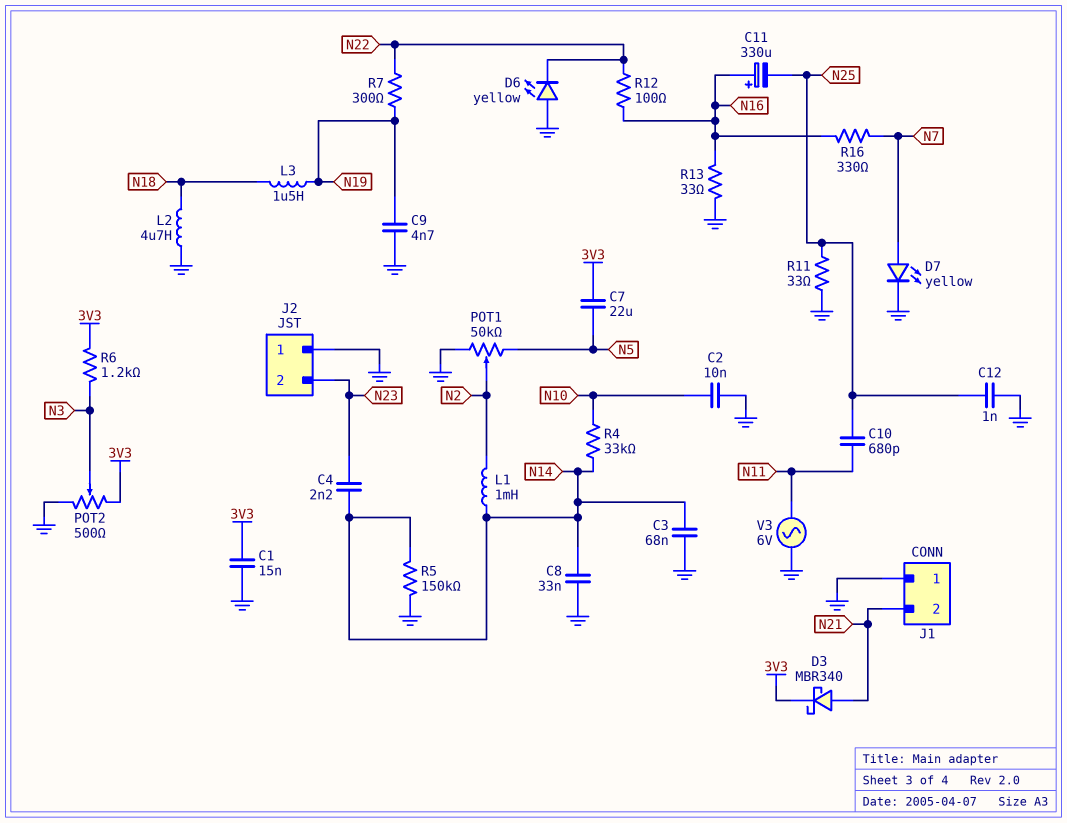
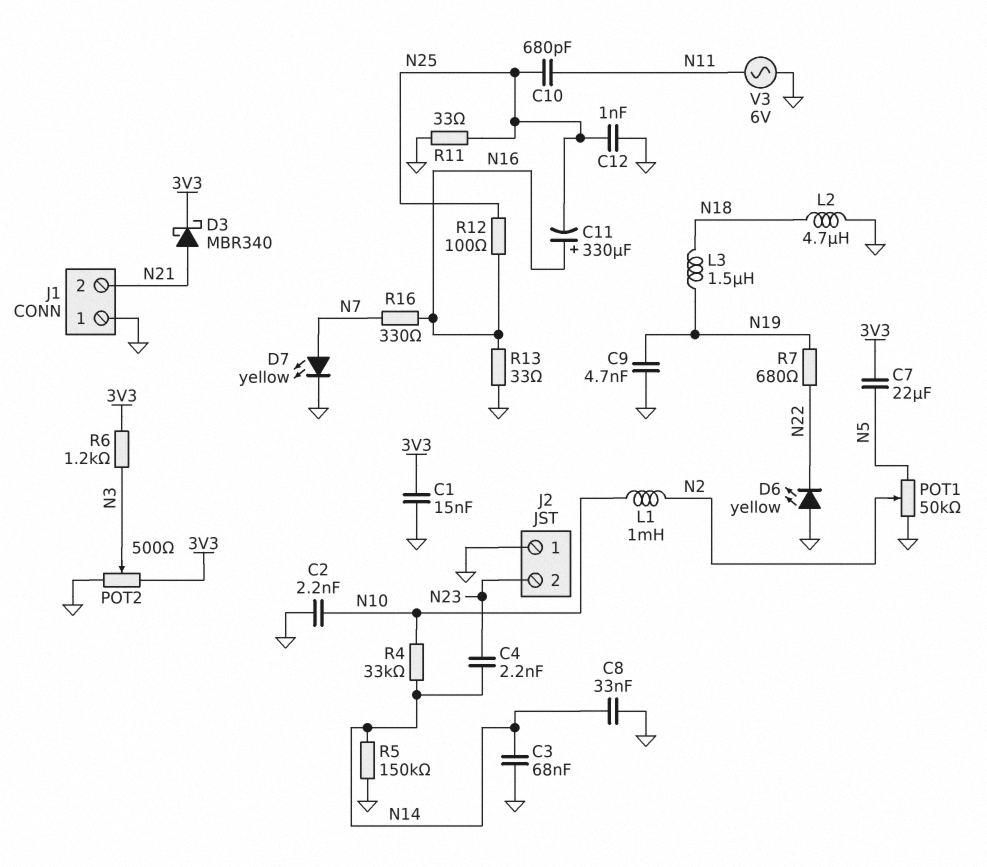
C2: 10nF (GND, N10) -> 2.2nF (GND, N10)
L1: 1mH (N2, N14) -> 1mH (N2, N10)
R7: 300 (N19, N22) -> 680 (N19, N22)
R12: 100 (N16, N22) -> 100 (N16, N25)

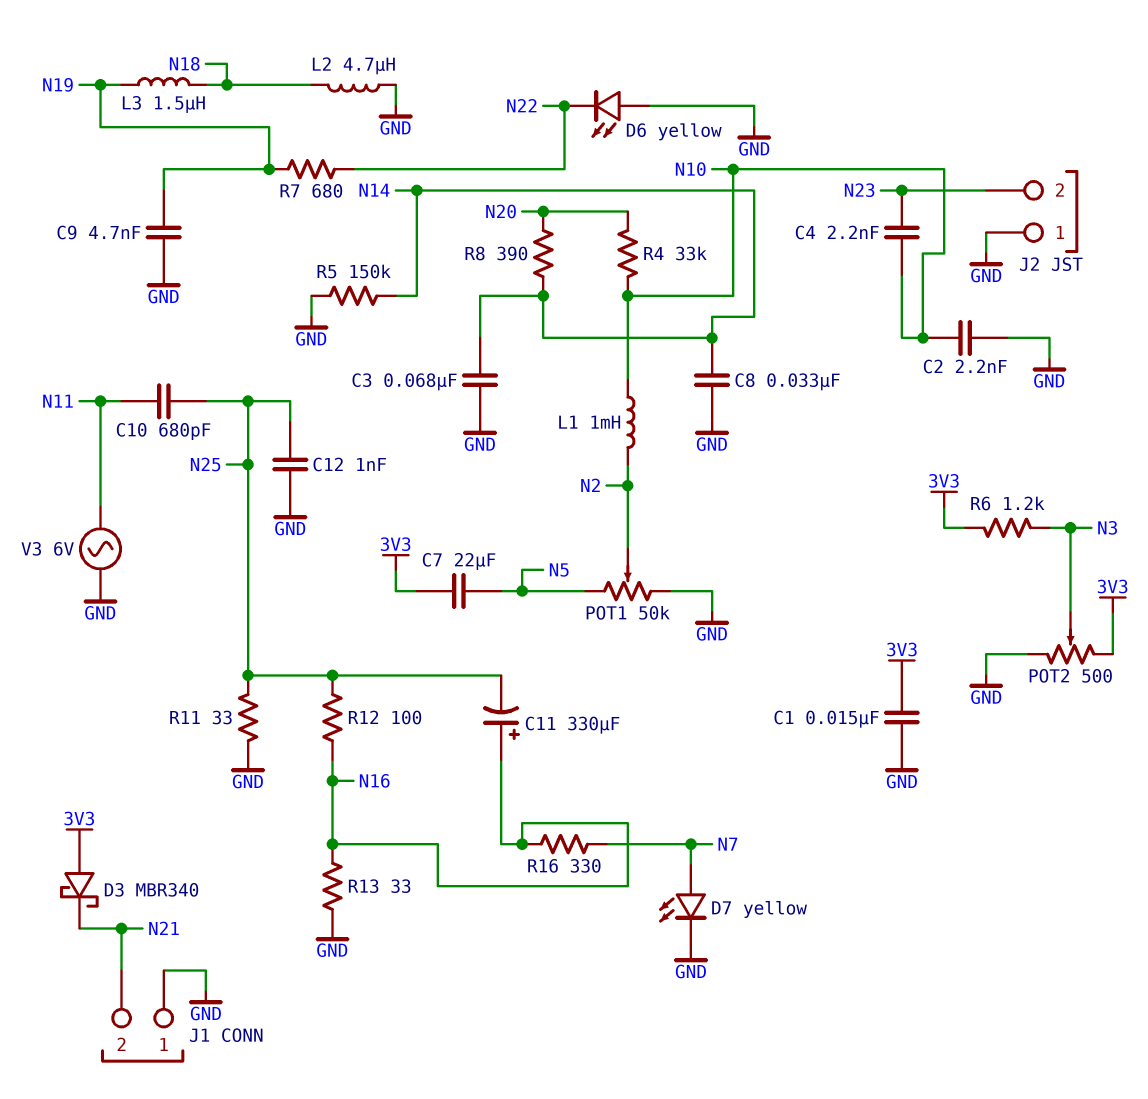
C4: 2.2nF (N14, N23) -> 2.2nF (N10, N23)
D3: schottky MBR340 (A N21, K 3V3) -> schottky MBR340 (A 3V3, K N21)
R4: 33k (N10, N14) -> 33k (N10, N20)
R8: none -> 390 (N14, N20)

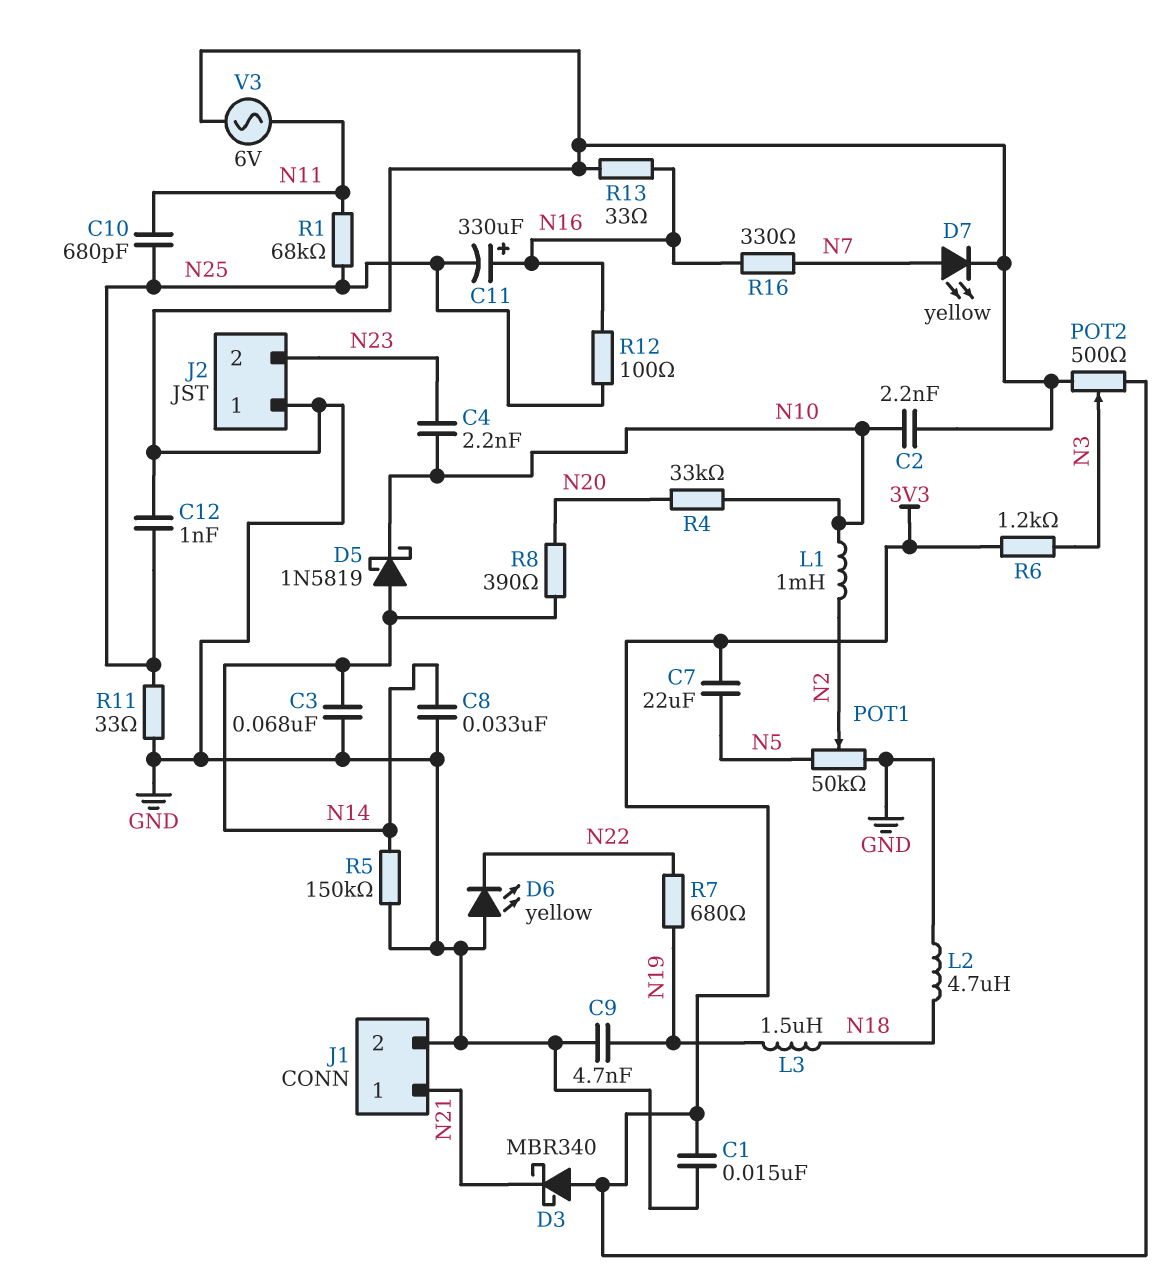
D5: none -> schottky 1N5819 (A N14, K N10)
J1 pin 1: GND -> N21
J1 pin 2: N21 -> GND
R1: none -> 68k (N11, N25)

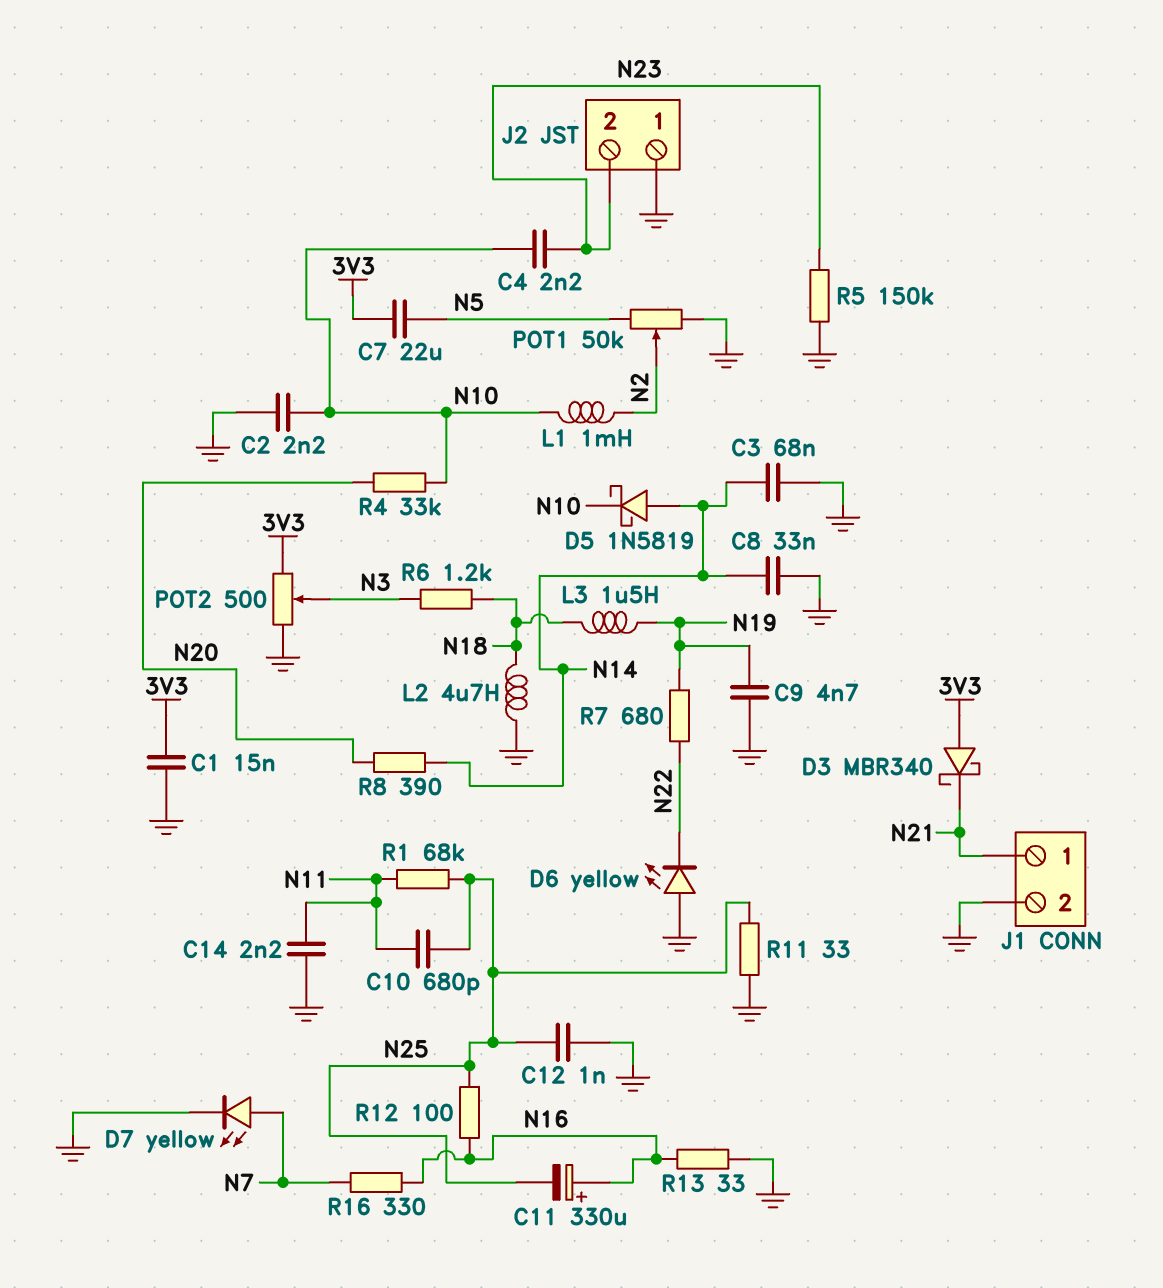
C14: none -> 2.2nF (GND, N11)
R5: 150k (GND, N14) -> 150k (GND, N23)
R6: 1.2k (3V3, N3) -> 1.2k (N3, N18)
V3: AC 6V (GND, N11) -> none

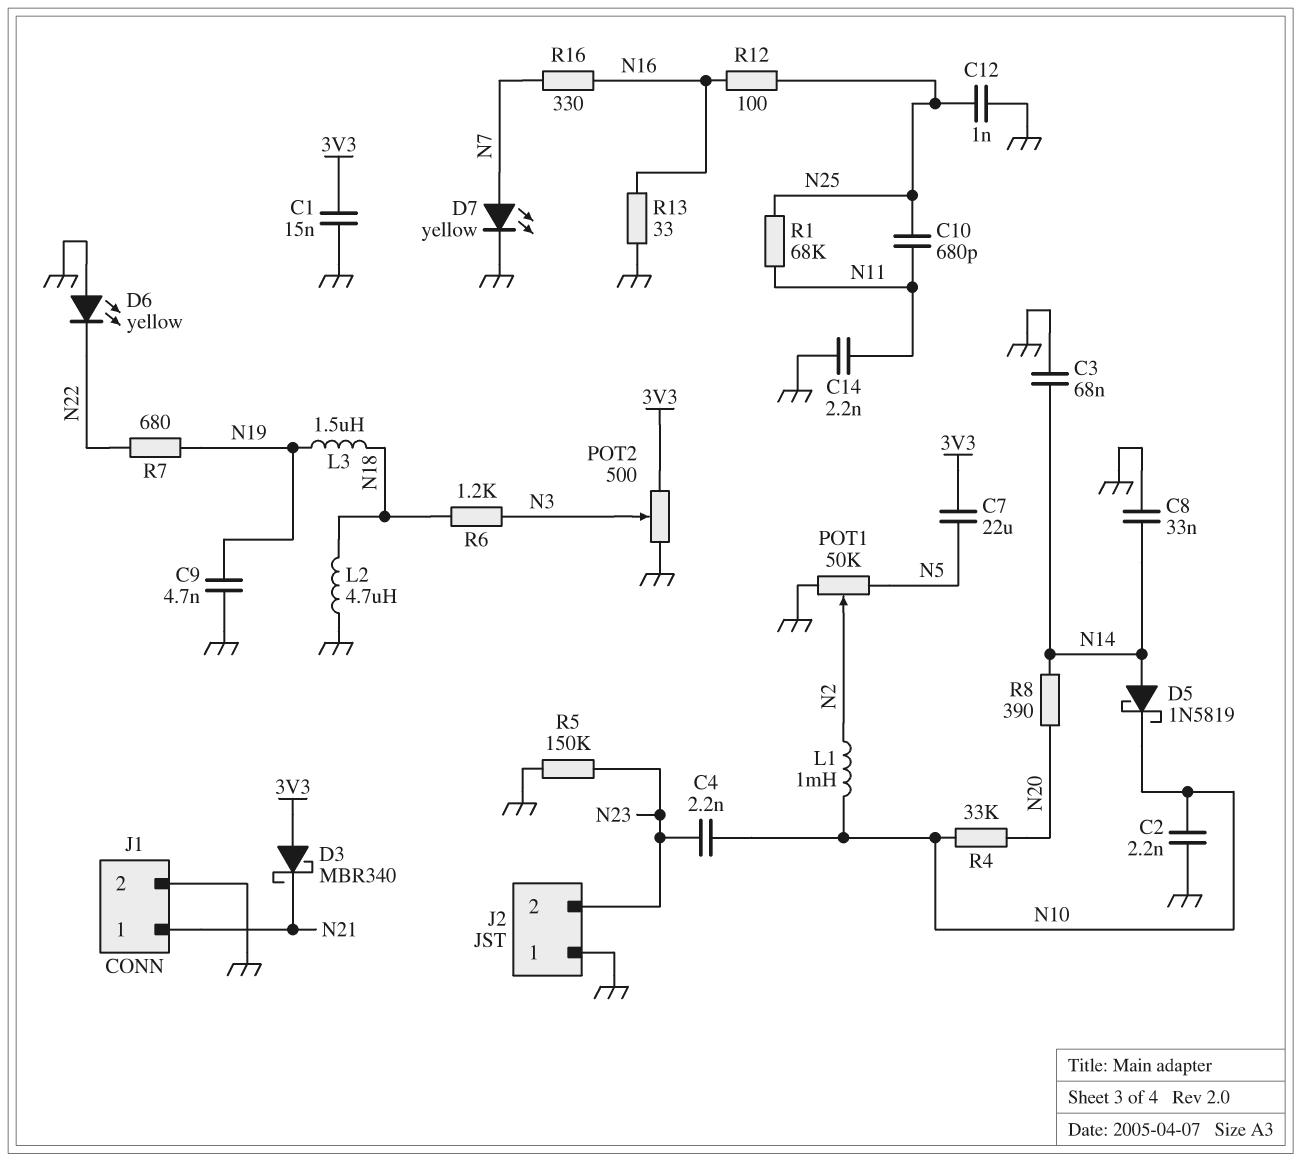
C11: 330uF (plus N16, minus N25) -> none
R11: 33 (GND, N25) -> none

